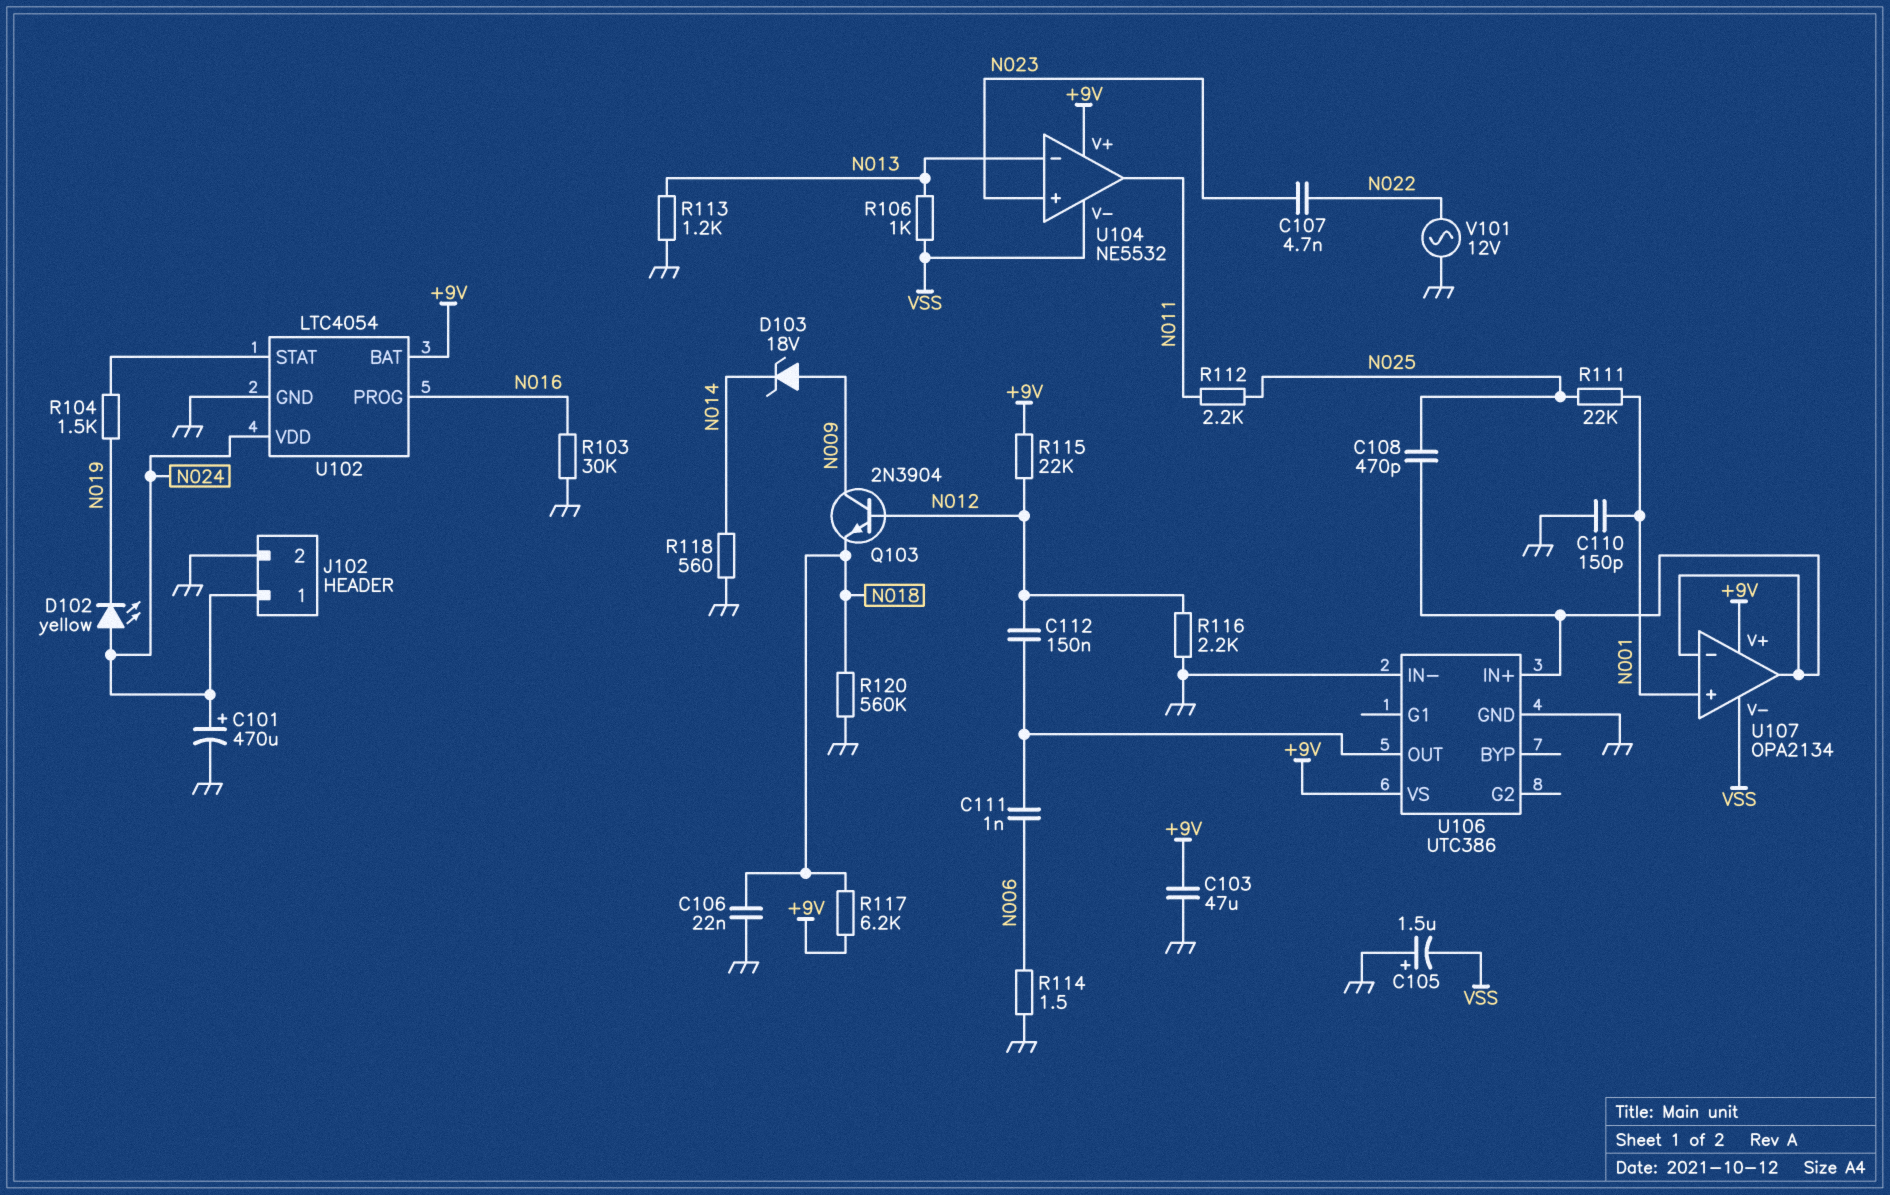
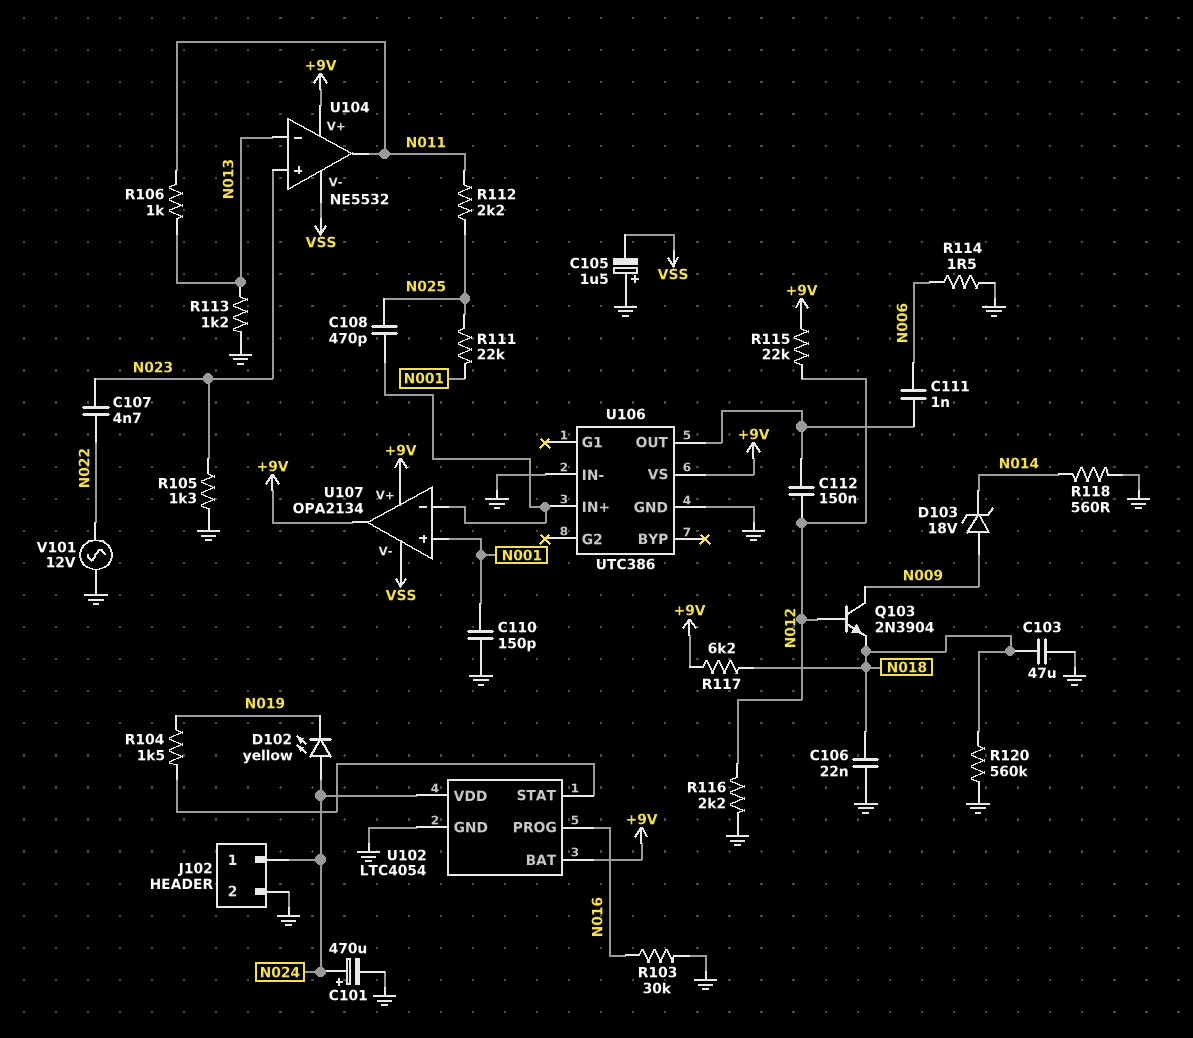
C103: 47uF (+9V, GND) -> 47uF (GND, N018)
R105: none -> 1.3k (GND, N023)
R106: 1k (N013, VSS) -> 1k (N011, N013)
U107 pin out: U106/IN+ -> +9V

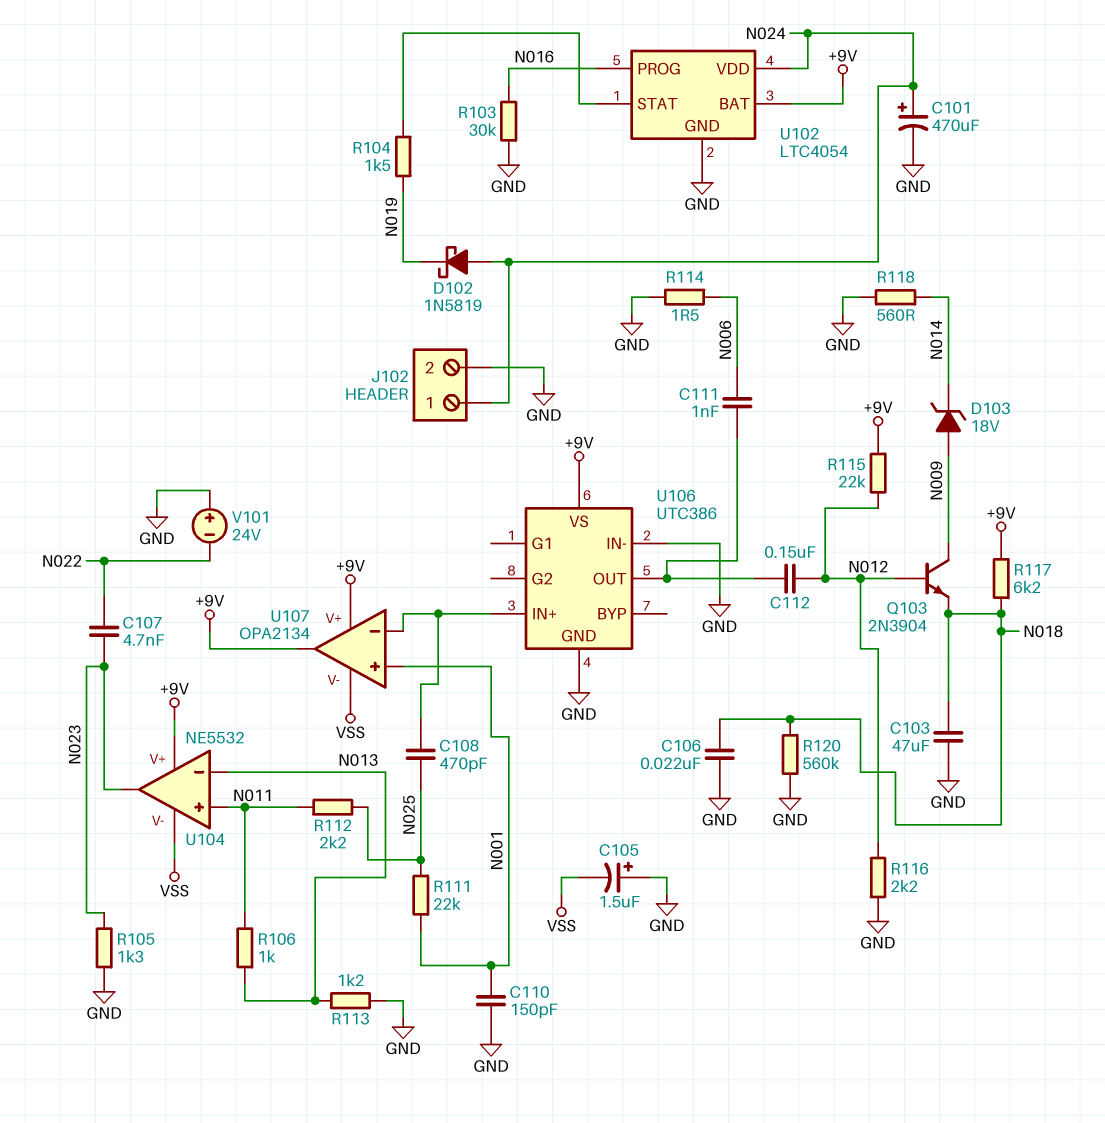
D102: LED yellow (A N024, K N019) -> schottky 1N5819 (A N024, K N019)
U104 pin in+: N023 -> N011
U104 pin out: N011 -> N023
V101: AC 12V (GND, N022) -> 24V (plus GND, minus N022)

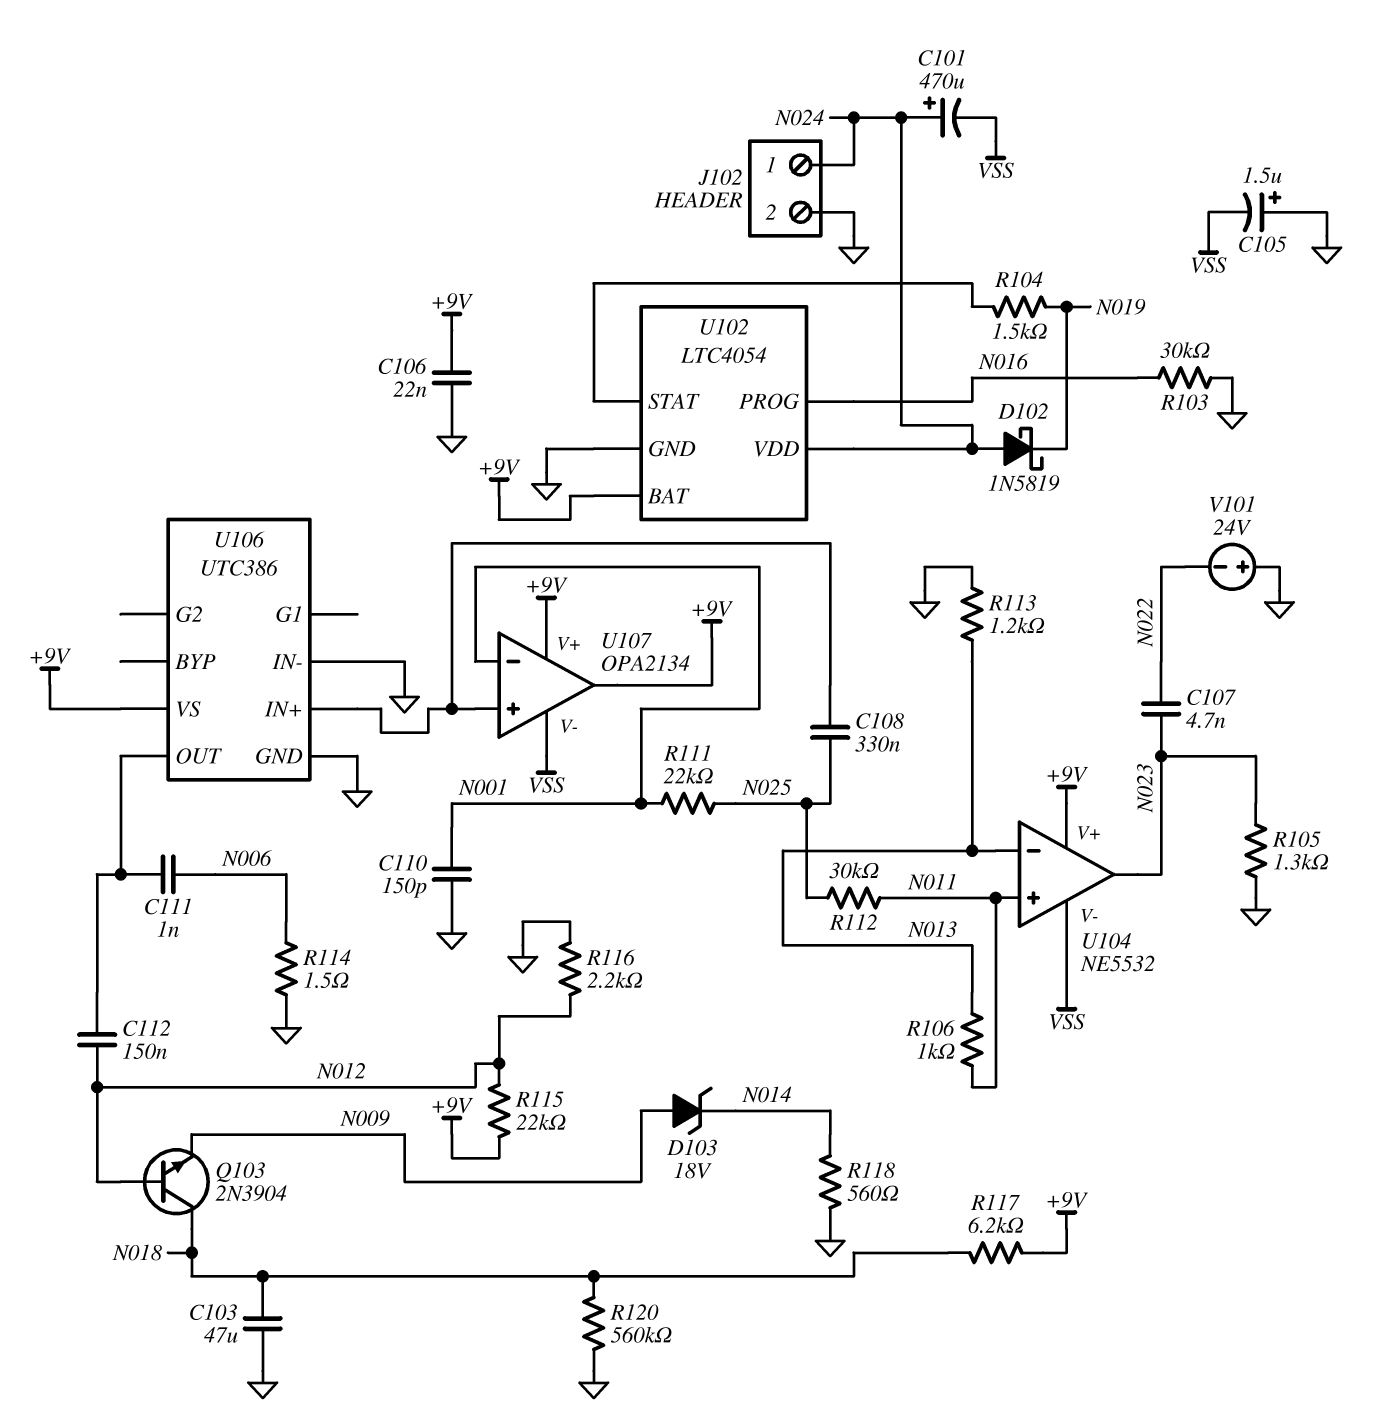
C101: 470uF (plus N024, minus GND) -> 470uF (plus N024, minus VSS)
C106: 22nF (GND, N018) -> 22nF (+9V, GND)
C108: 470pF (N025, U106/IN+) -> 330nF (N025, U106/IN+)
Q103: NPN 2N3904 (B N012, C N009, E N018) -> NPN 2N3904 (B N012, C N018, E N009)
R112: 2.2k (N011, N025) -> 30k (N011, N025)
U107 pin in+: N001 -> U106/IN+
U107 pin in-: U106/IN+ -> N001

